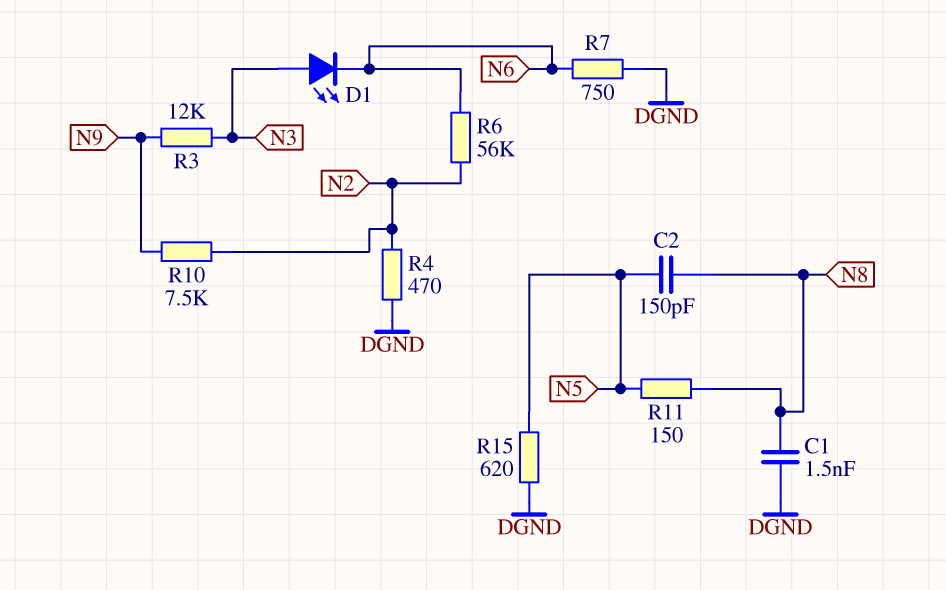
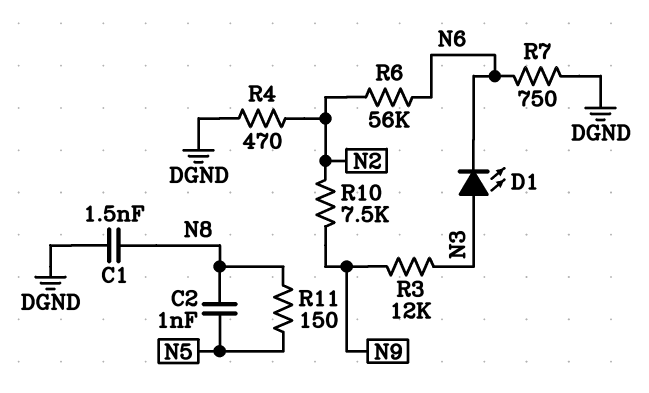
C2: 150pF (N5, N8) -> 1nF (N5, N8)
R15: 620 (DGND, N5) -> none

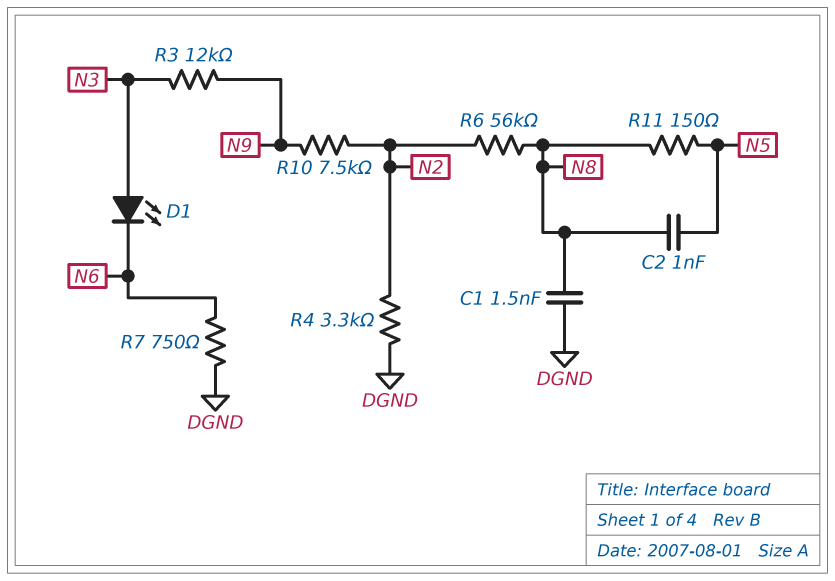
R4: 470 (DGND, N2) -> 3.3k (DGND, N2)
R6: 56k (N2, N6) -> 56k (N2, N8)

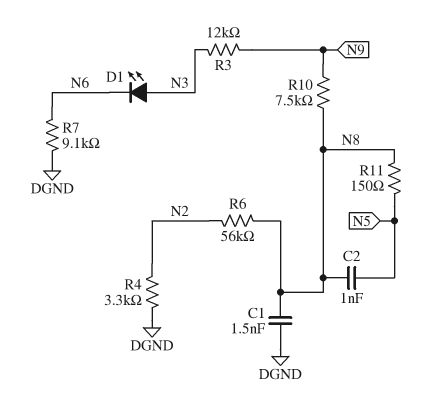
R7: 750 (DGND, N6) -> 9.1k (DGND, N6)
R10: 7.5k (N2, N9) -> 7.5k (N8, N9)

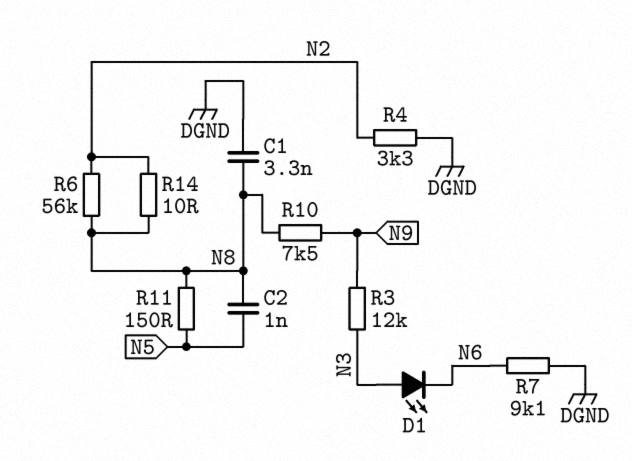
C1: 1.5nF (DGND, N8) -> 3.3nF (DGND, N8)
R14: none -> 10 (N2, N8)

